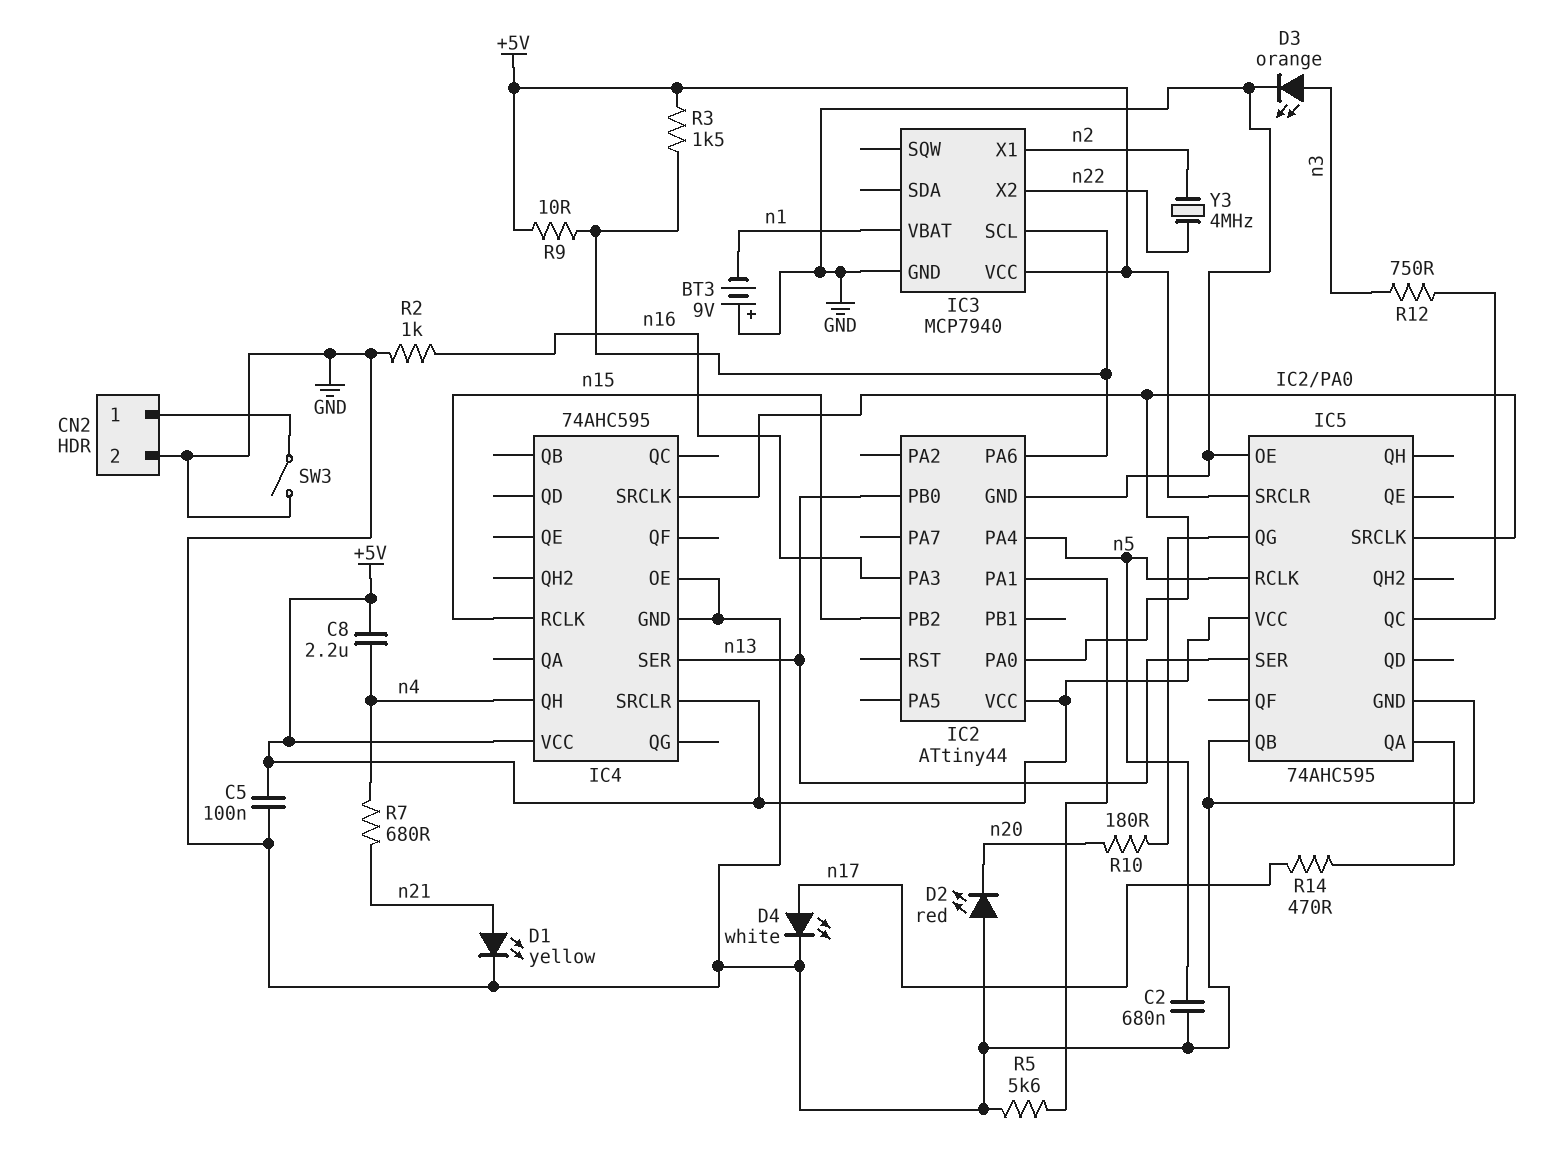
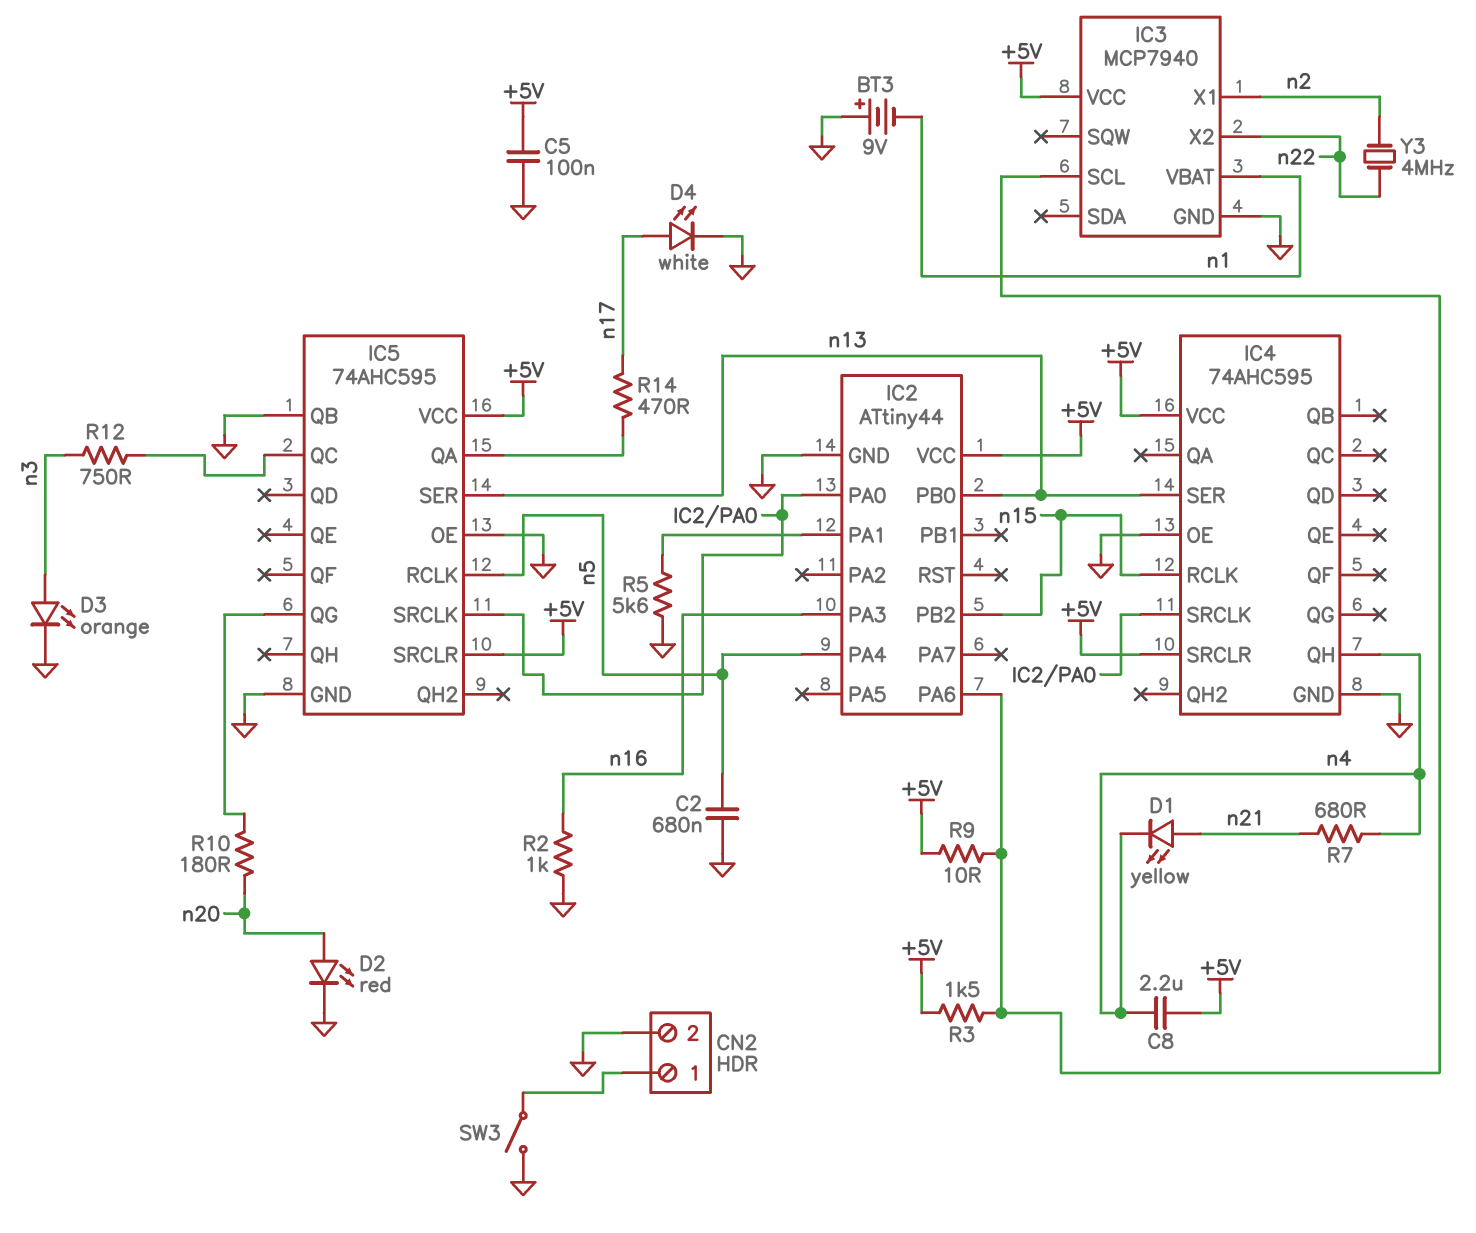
D1: LED yellow (A n21, K GND) -> LED yellow (A n21, K n4)
D2: LED red (A GND, K n20) -> LED red (A n20, K GND)

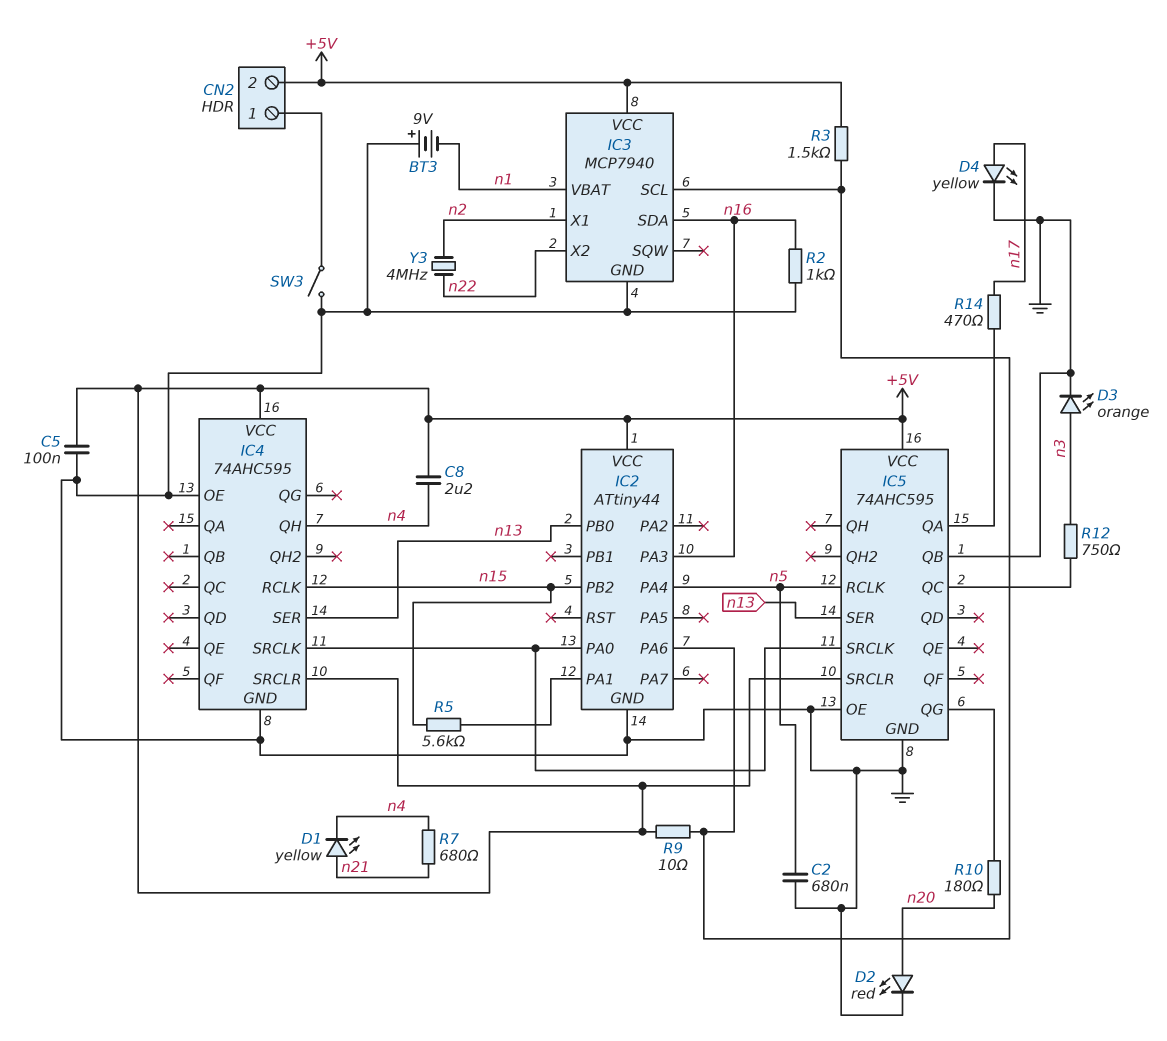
CN2 pin 2: GND -> +5V
D4: LED white (A n17, K GND) -> LED yellow (A n17, K GND)
IC3 pin SDA: none -> n16
R5: 5.6k (GND, IC2/PA1) -> 5.6k (IC2/PA1, n15)

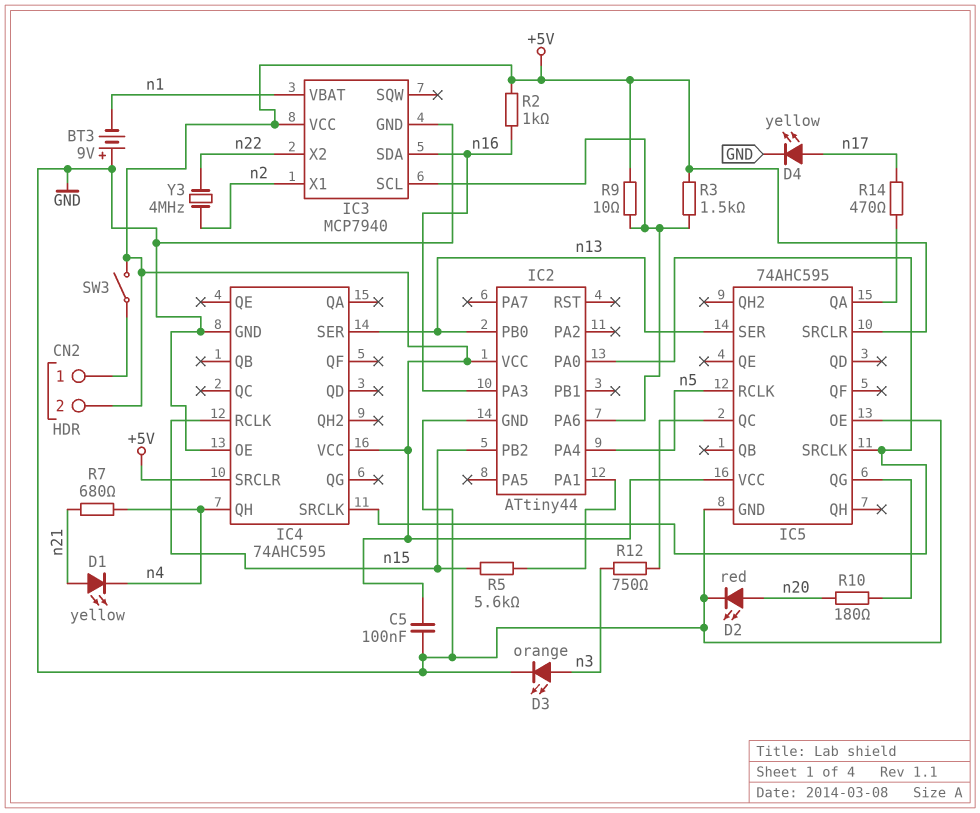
C2: 680nF (GND, n5) -> none
C8: 2.2uF (+5V, n4) -> none
IC5 pin QB: GND -> none
R2: 1k (GND, n16) -> 1k (+5V, n16)
SW3: switch (CN2/1, GND) -> switch (+5V, CN2/1)

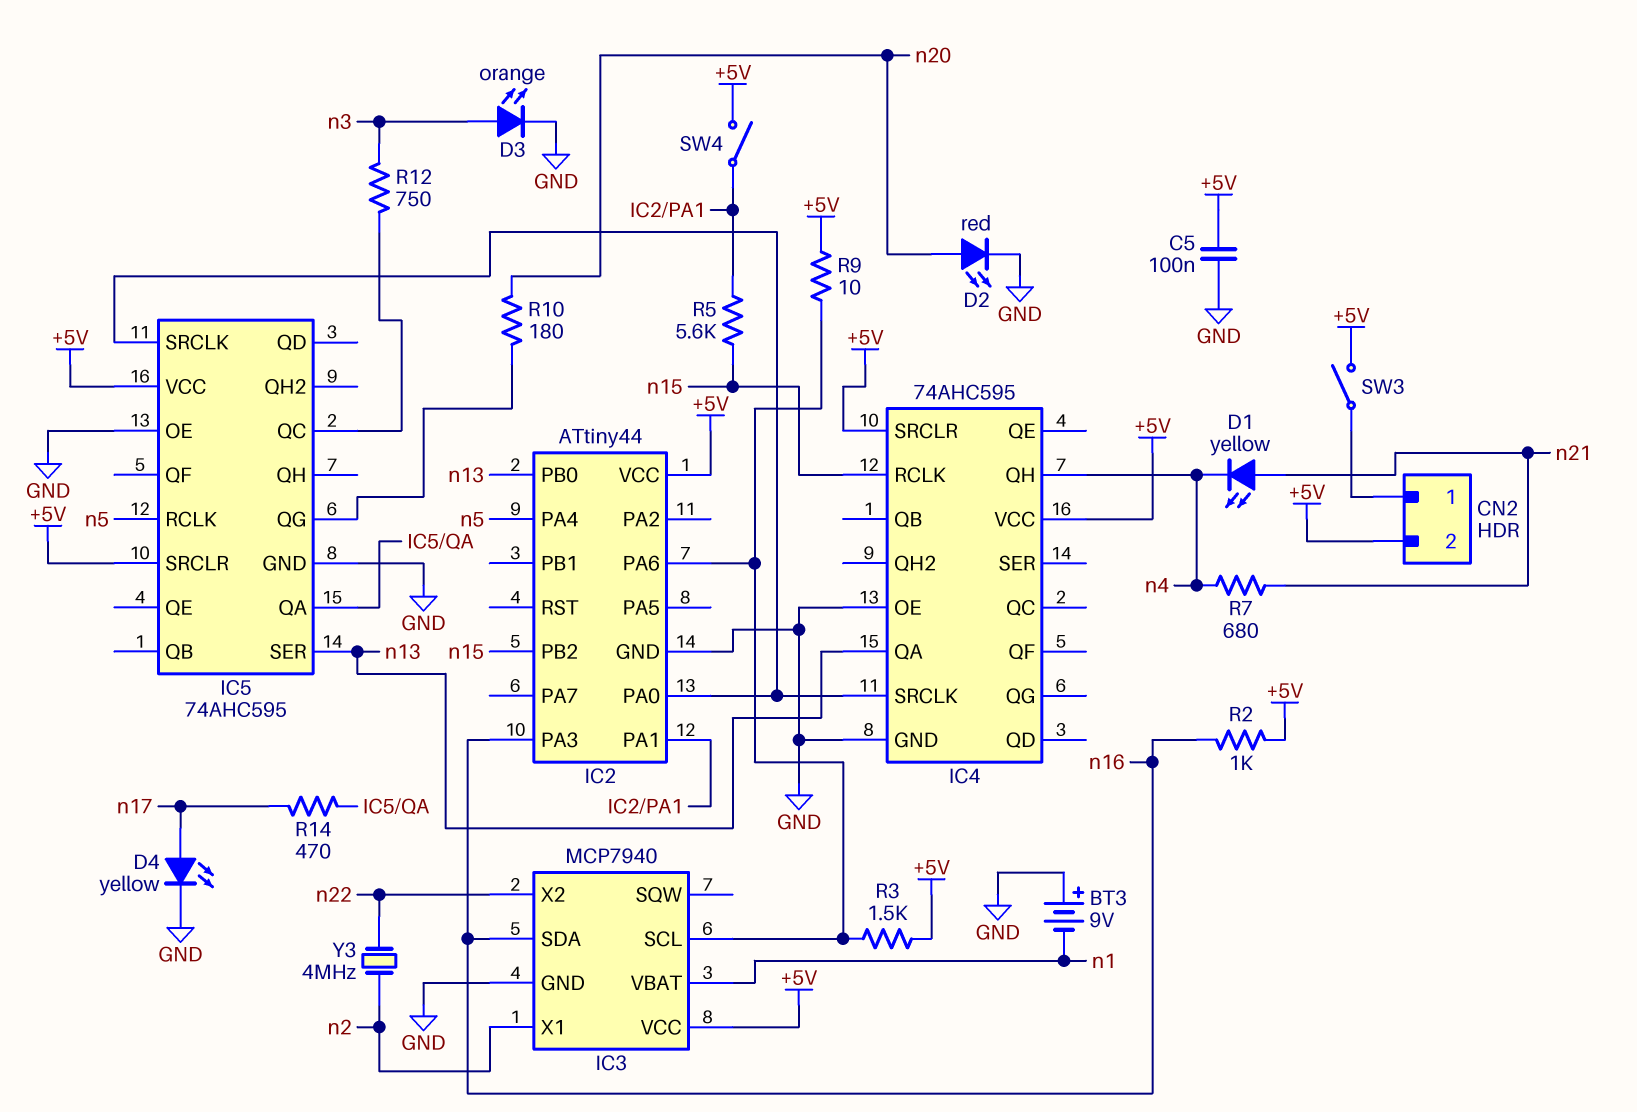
IC4 pin QA: none -> n13
IC4 pin SER: n13 -> none
SW4: none -> switch (+5V, IC2/PA1)

